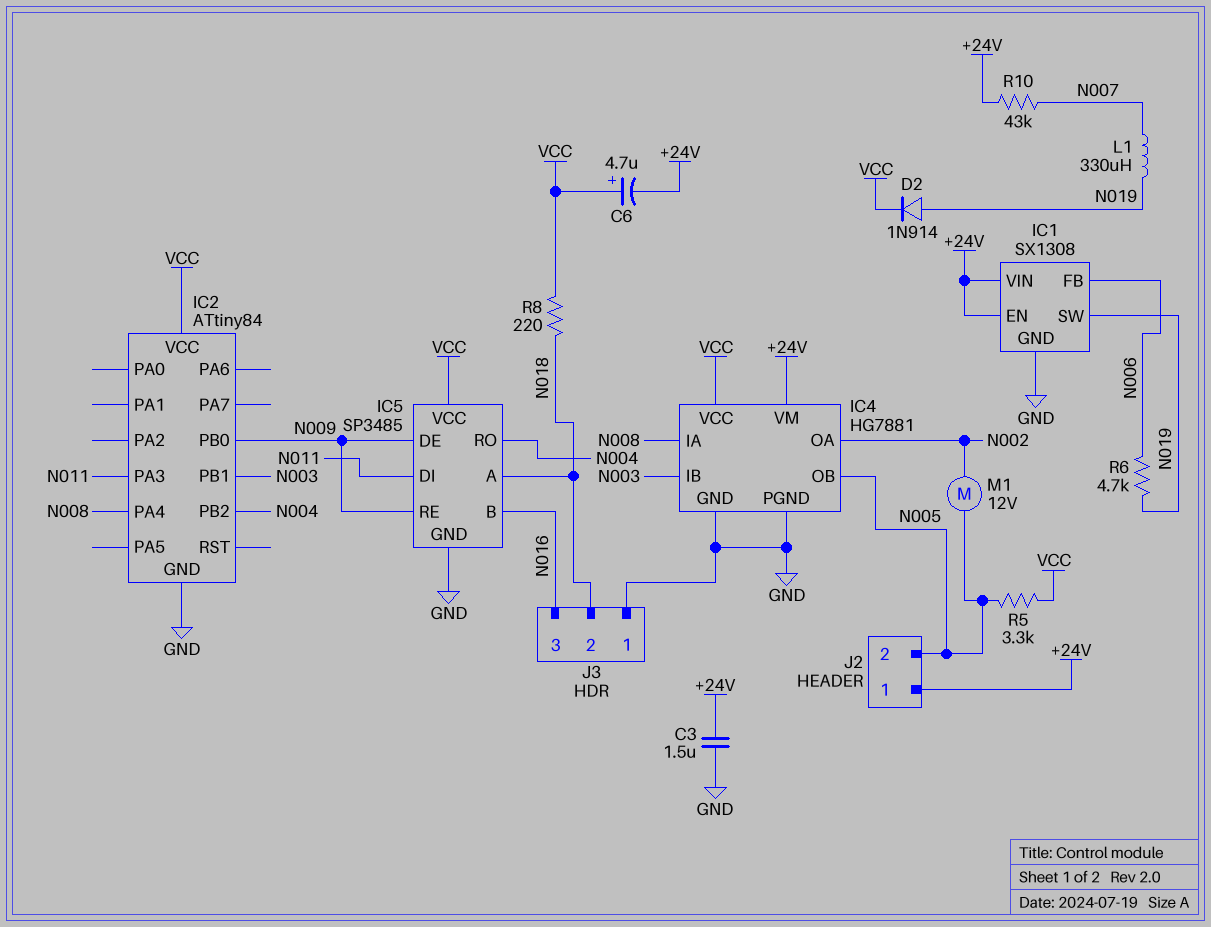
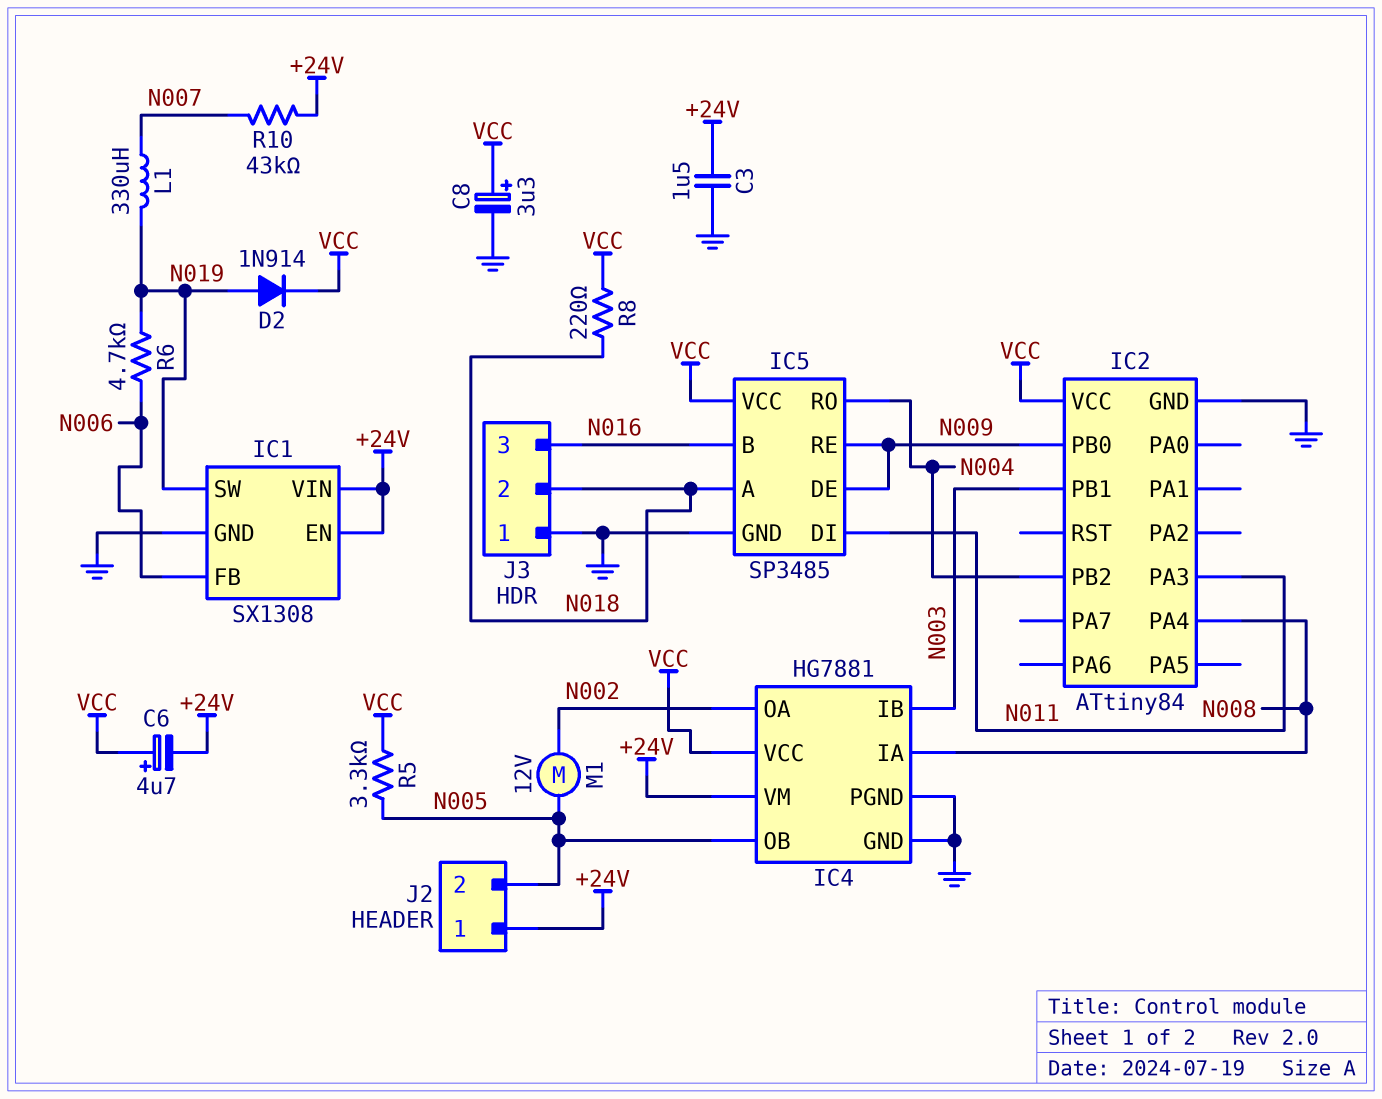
C8: none -> 3.3uF (plus VCC, minus GND)

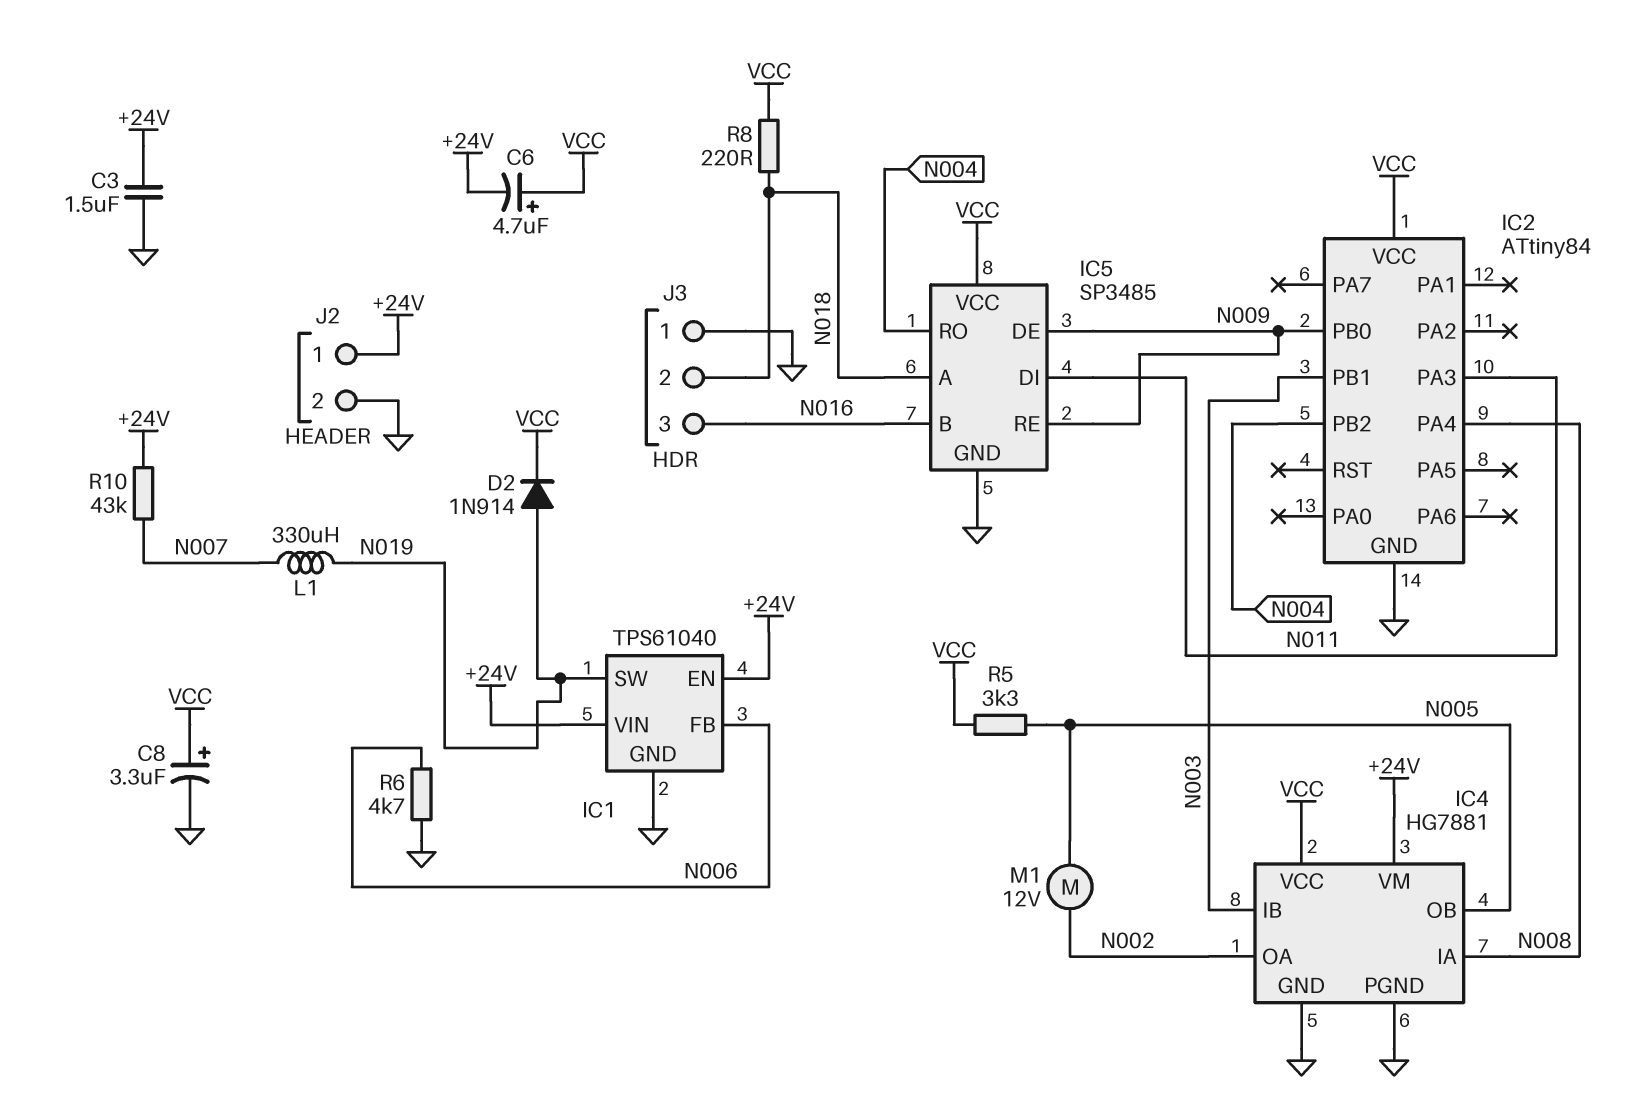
IC1: SX1308 -> TPS61040
J2 pin 2: N005 -> GND
R6: 4.7k (N006, N019) -> 4.7k (GND, N006)

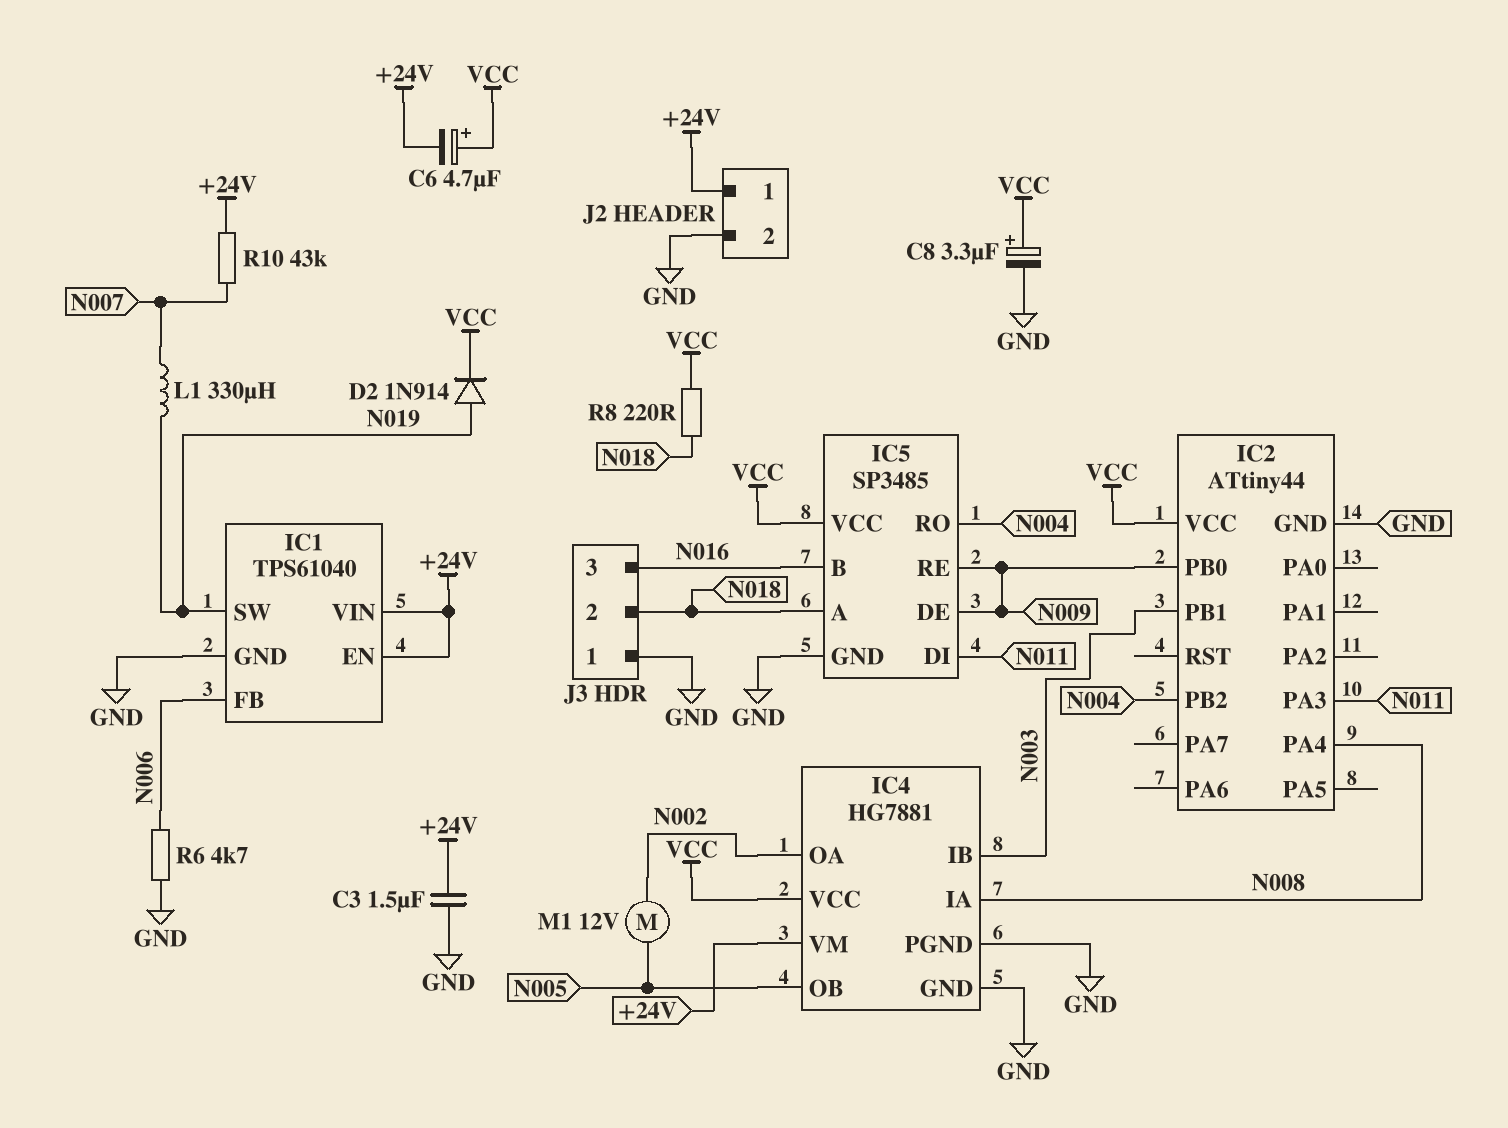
IC2: ATtiny84 -> ATtiny44
R5: 3.3k (N005, VCC) -> none

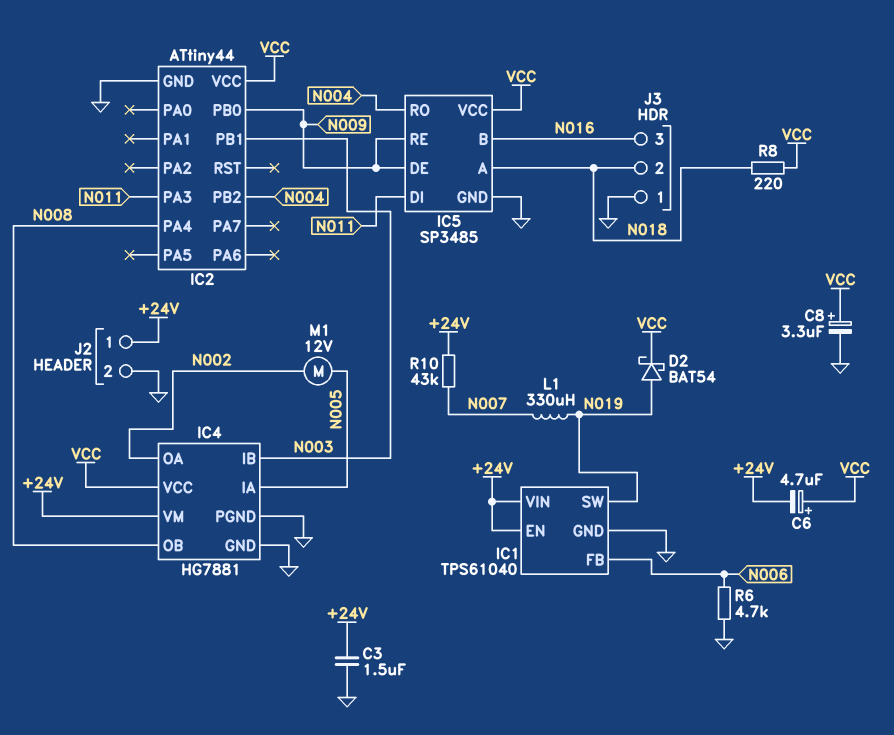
D2: diode 1N914 (A N019, K VCC) -> schottky BAT54 (A N019, K VCC)
IC4 pin IA: N008 -> N005
IC4 pin OB: N005 -> N008

